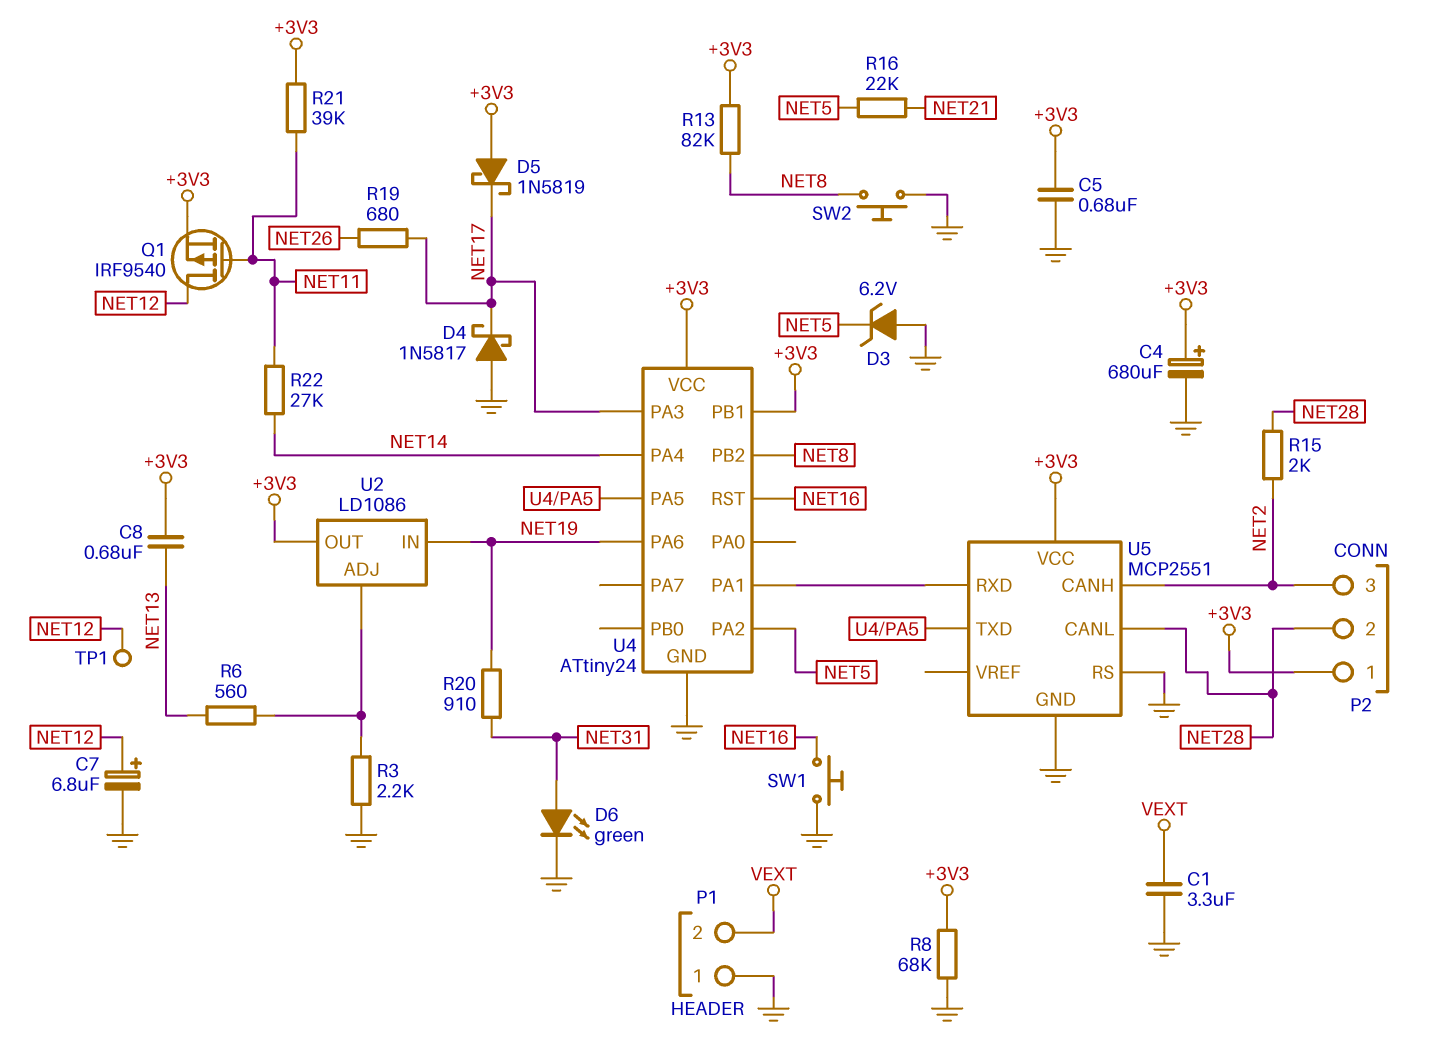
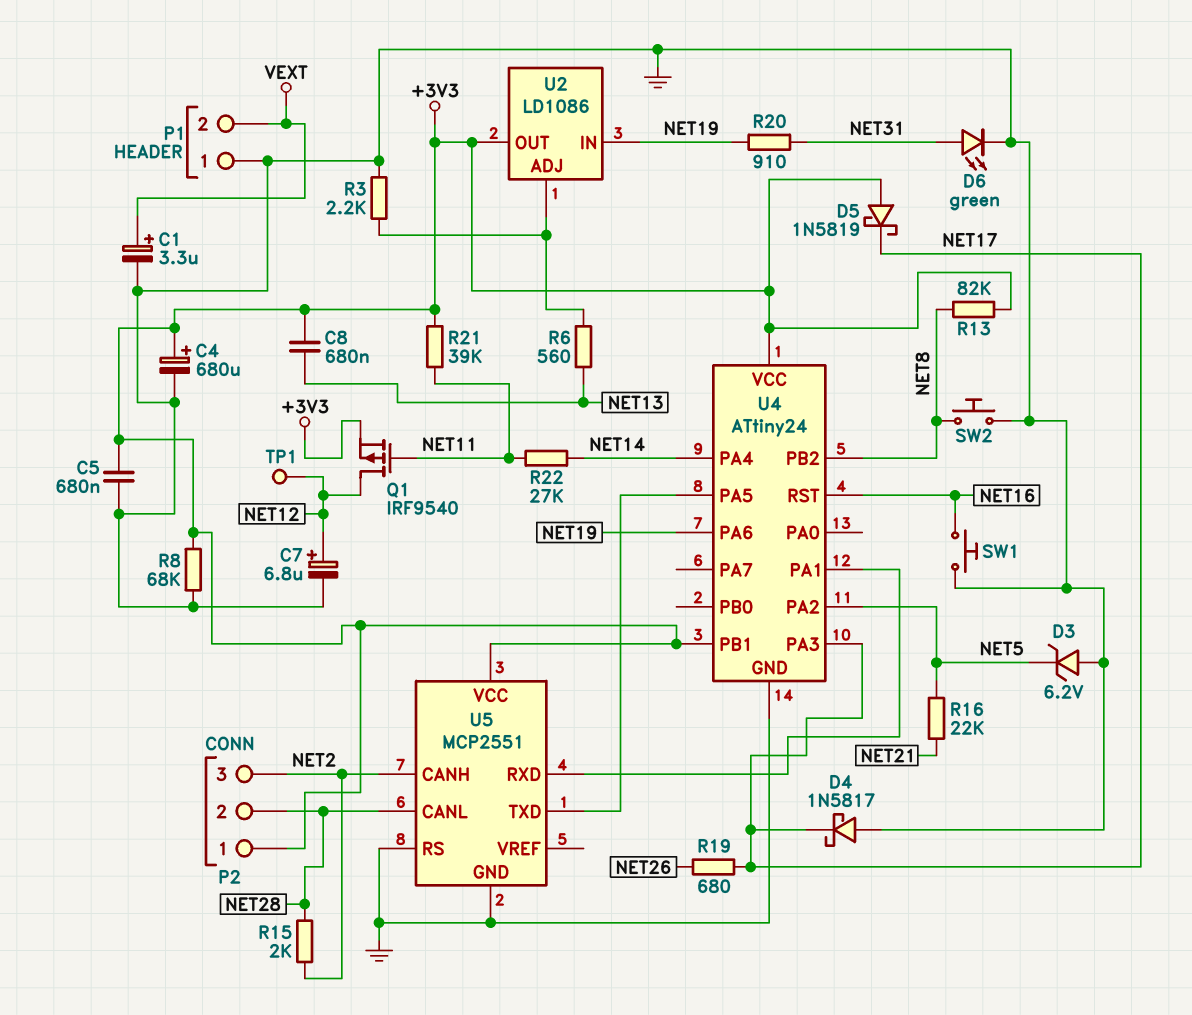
C1: 3.3uF (GND, VEXT) -> 3.3uF (plus VEXT, minus GND)

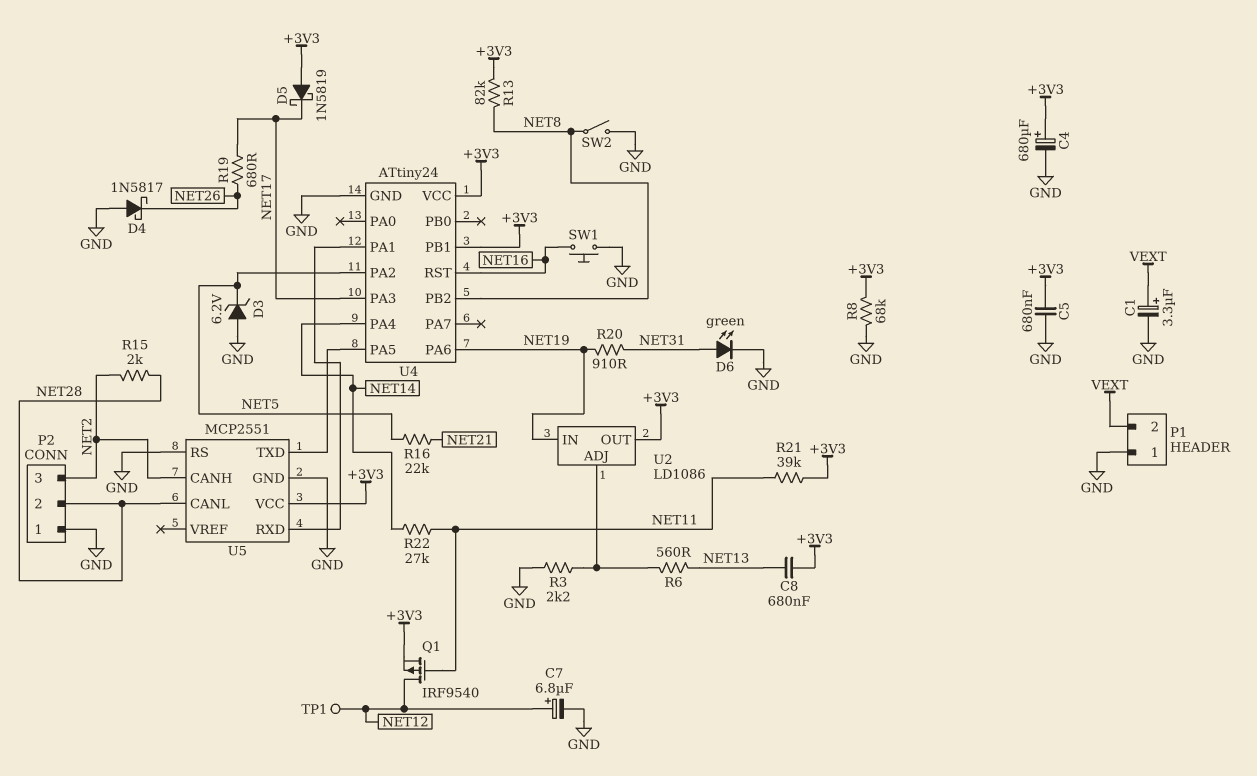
D4: schottky 1N5817 (A GND, K NET17) -> schottky 1N5817 (A GND, K NET26)
P2 pin 1: +3V3 -> GND
SW2: button (GND, NET8) -> switch (GND, NET8)

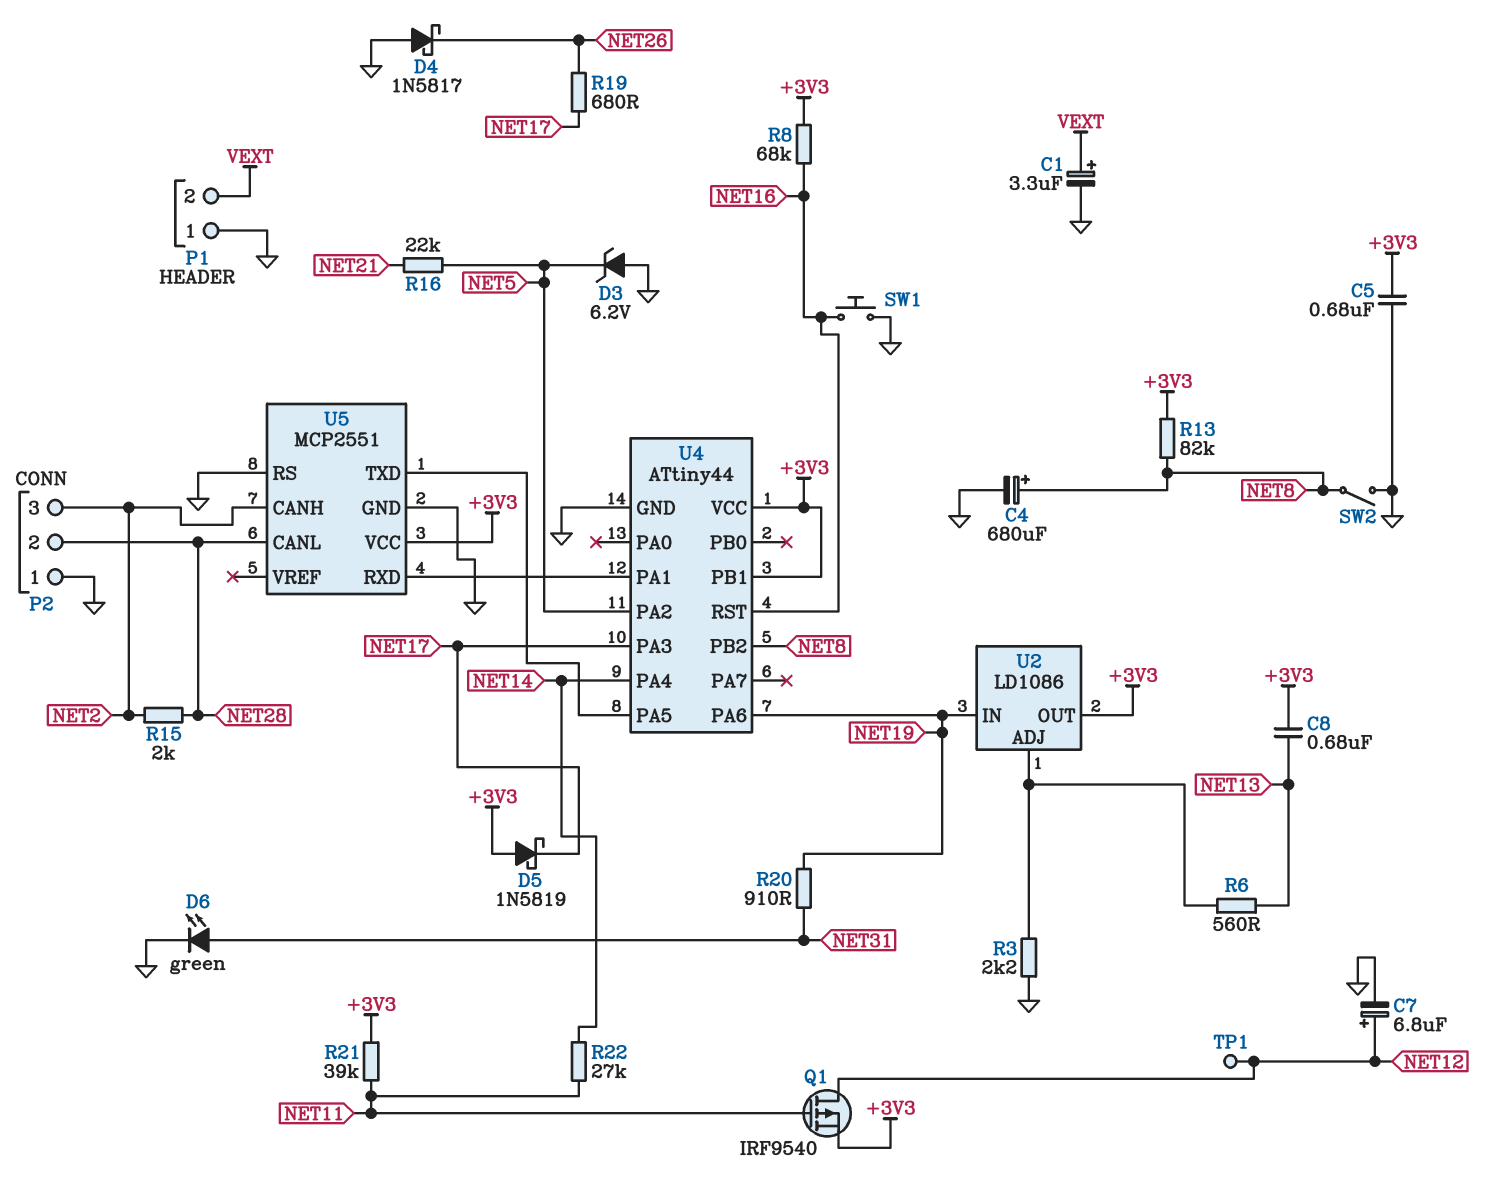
C4: 680uF (plus +3V3, minus GND) -> 680uF (plus NET8, minus GND)
R8: 68k (+3V3, GND) -> 68k (+3V3, NET16)
U4: ATtiny24 -> ATtiny44

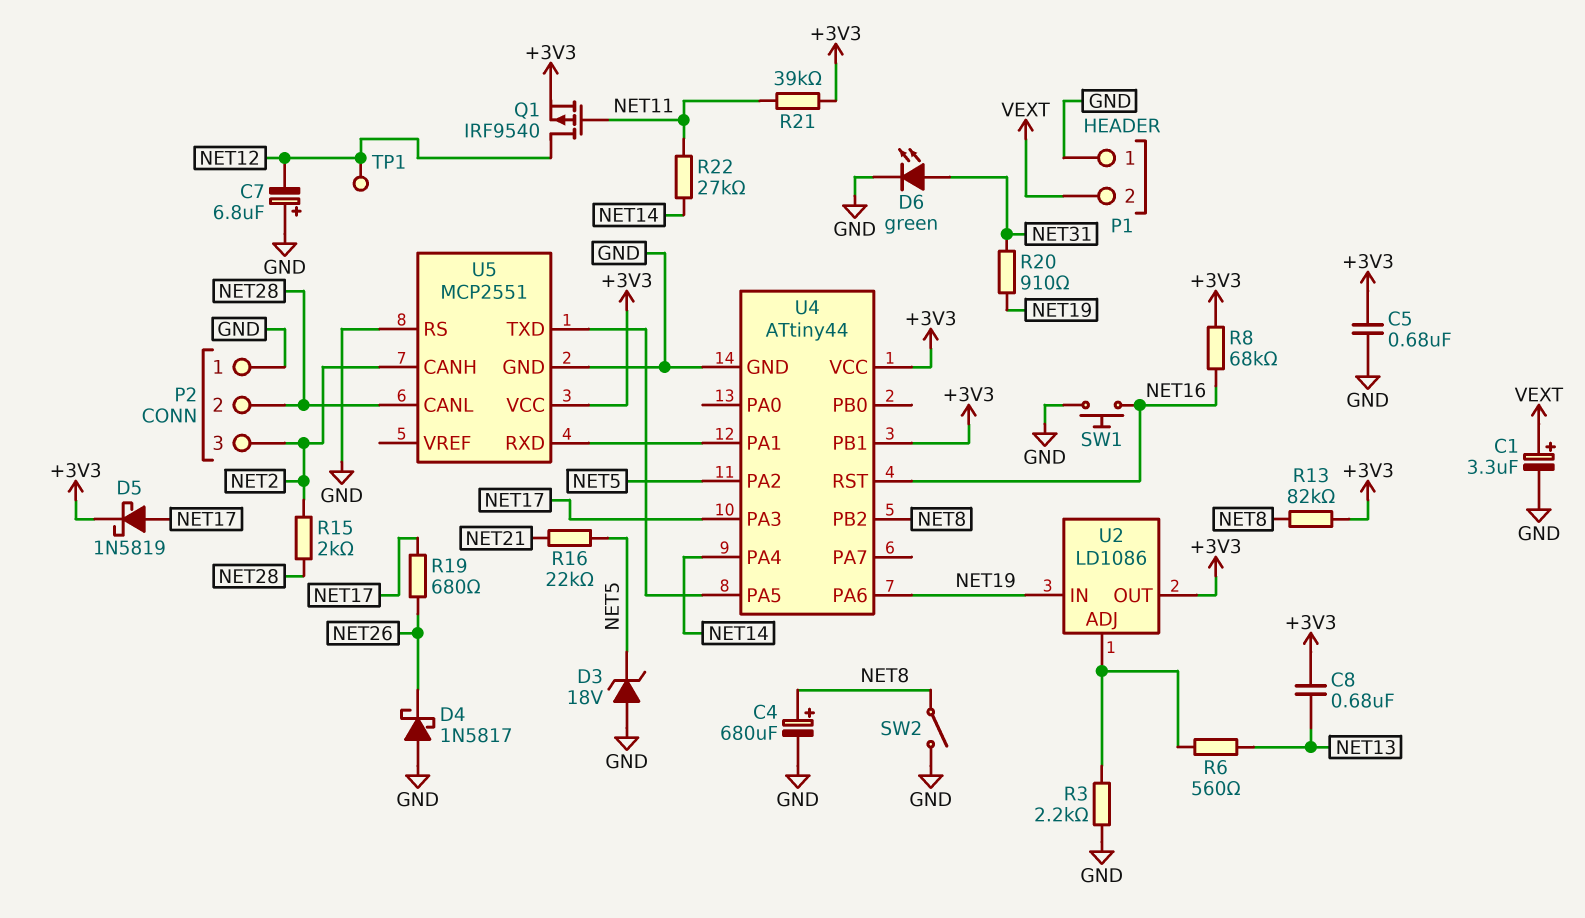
C7: 6.8uF (plus NET12, minus GND) -> 6.8uF (plus GND, minus NET12)
D3: zener 6.2V (A GND, K NET5) -> zener 18V (A GND, K NET5)
D5: schottky 1N5819 (A +3V3, K NET17) -> schottky 1N5819 (A NET17, K +3V3)

